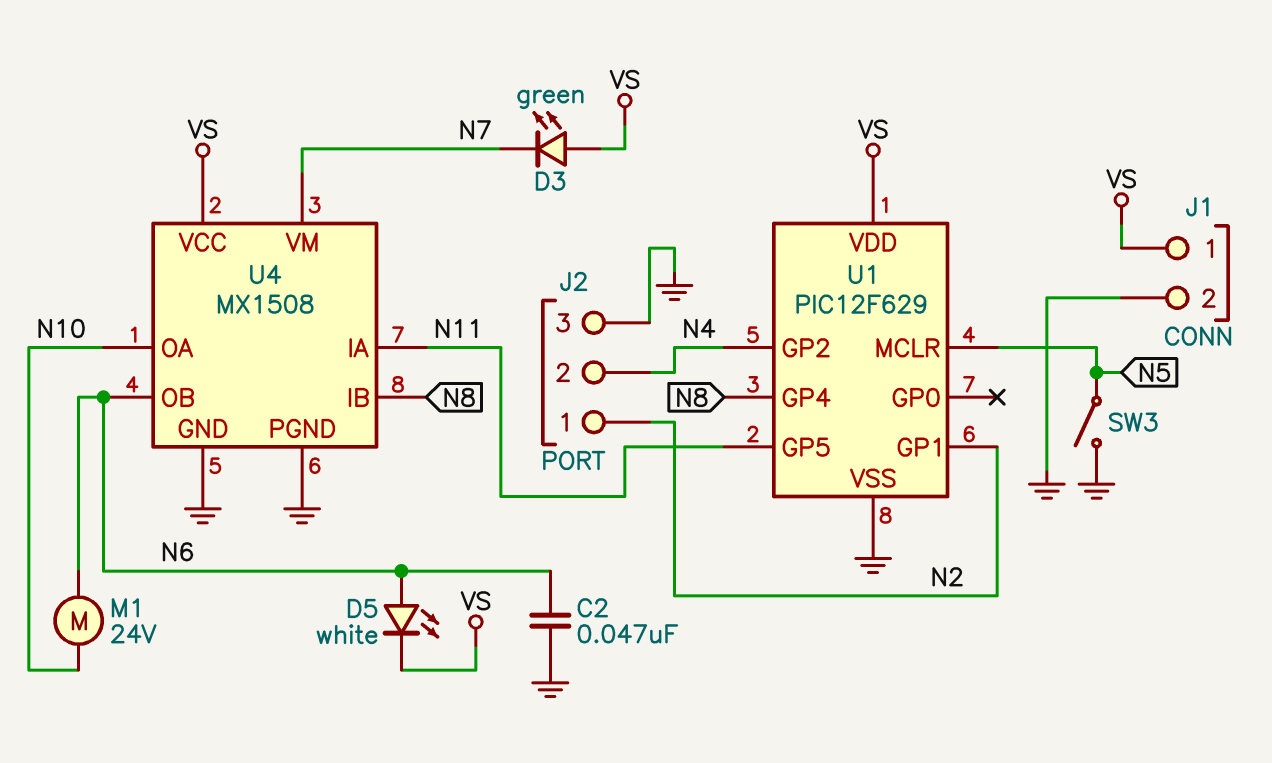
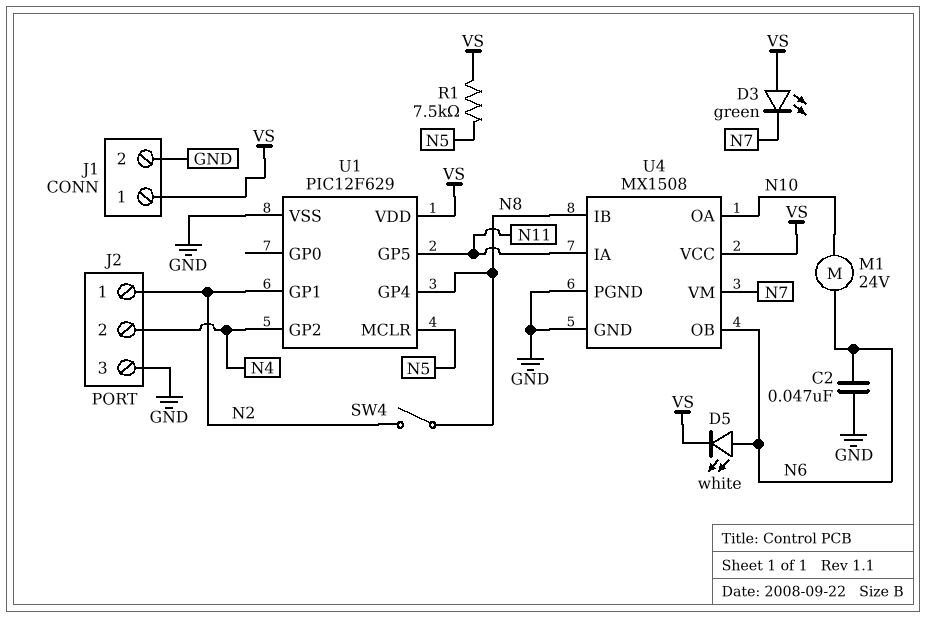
R1: none -> 7.5k (N5, VS)
SW3: switch (GND, N5) -> none
SW4: none -> switch (N2, N8)

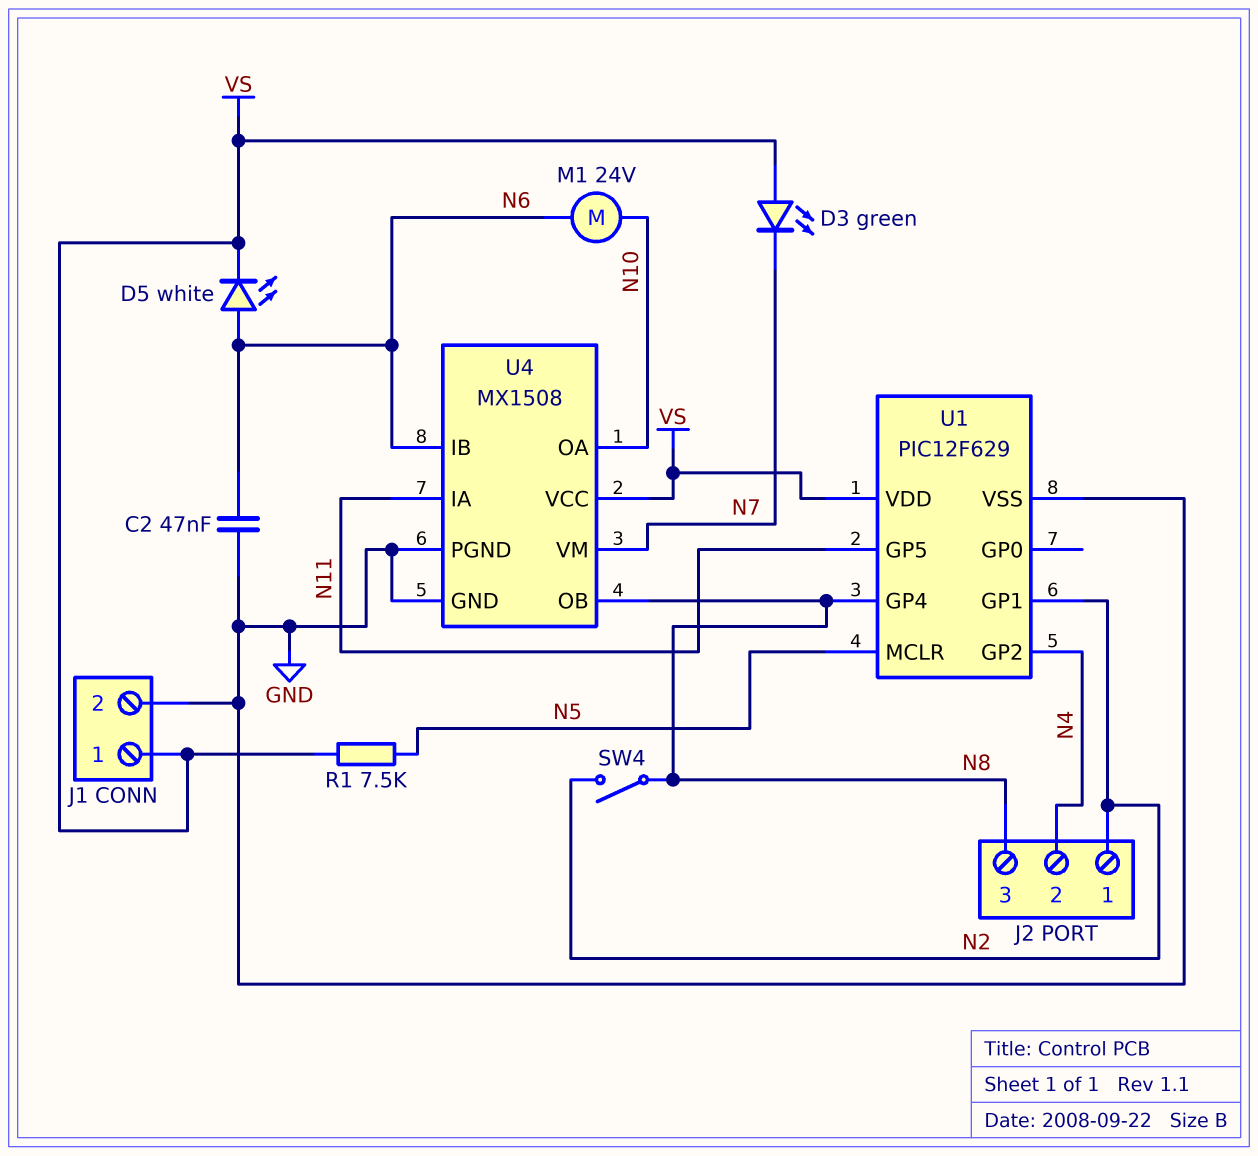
J2 pin 3: GND -> N8
U4 pin IB: N8 -> N6
U4 pin OB: N6 -> N8

